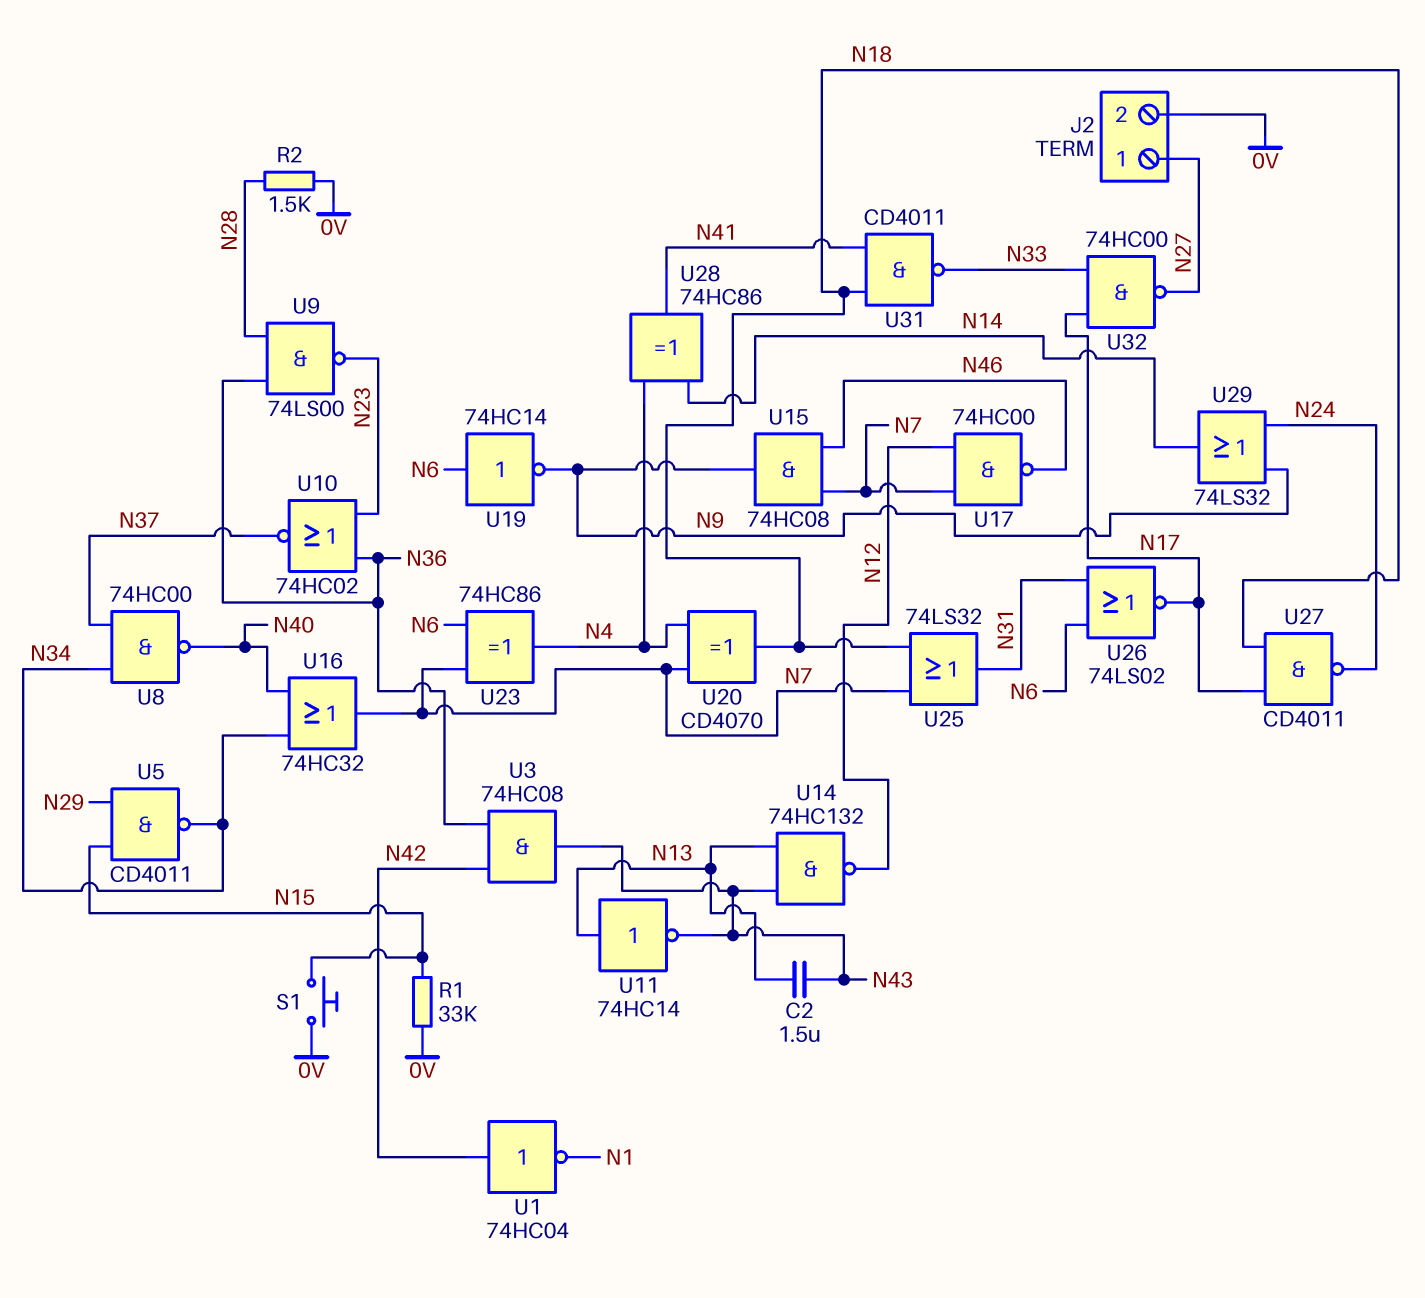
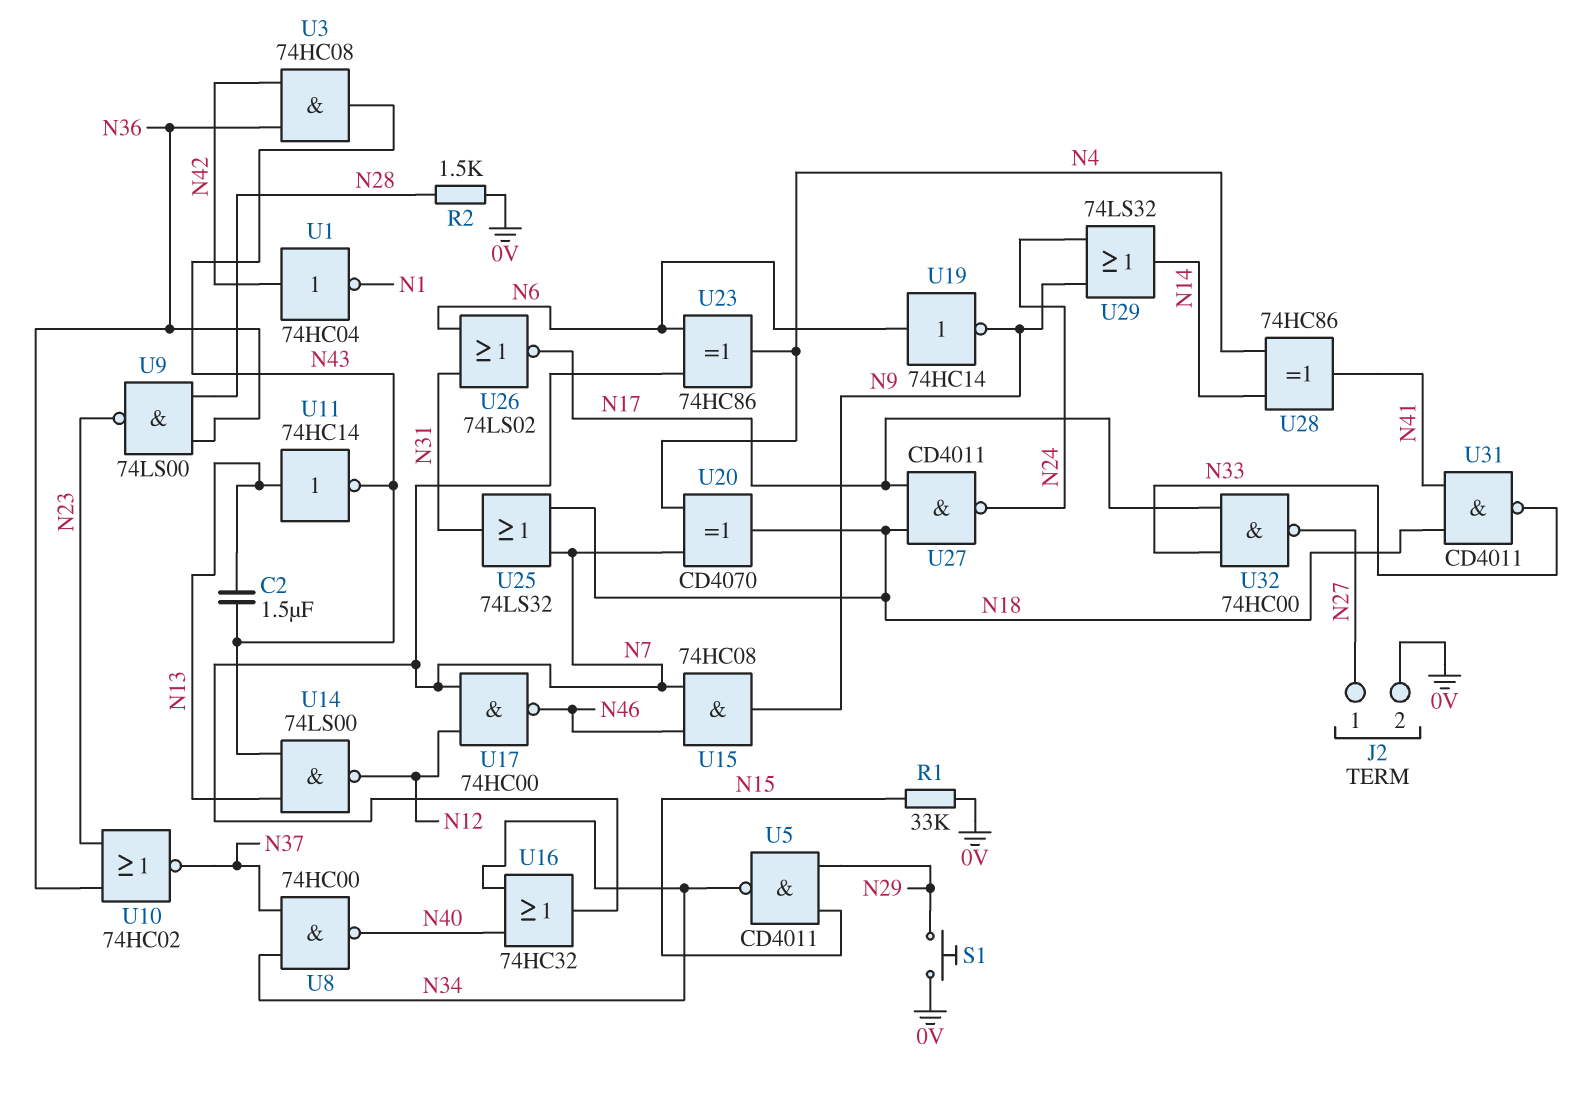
S1: button (0V, N15) -> button (0V, N29)
U14: NAND 74HC132 (in N13, in N43, out N12) -> NAND 74LS00 (in N13, in N43, out N12)

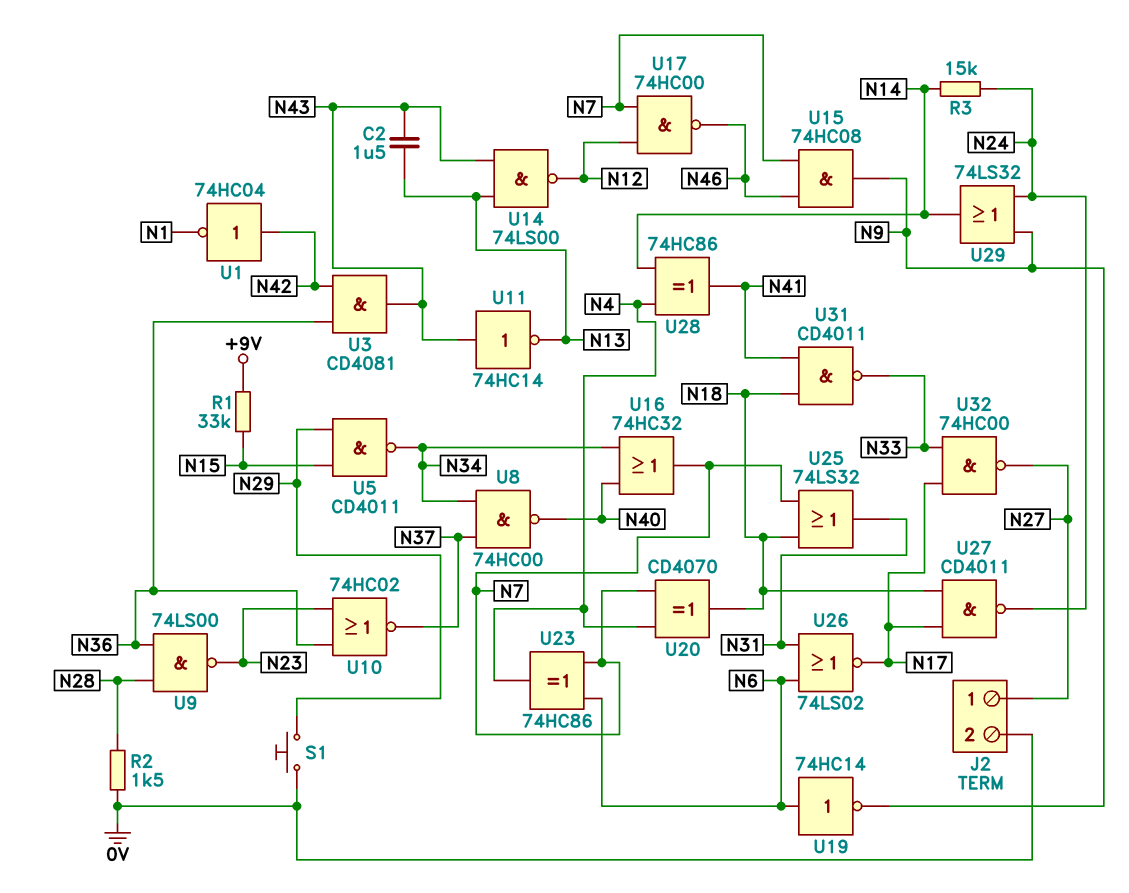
R1: 33k (0V, N15) -> 33k (+9V, N15)
R3: none -> 15k (N14, N24)
U3: AND 74HC08 (in N36, in N42, out N43) -> AND CD4081 (in N36, in N42, out N43)
U11: NOT 74HC14 (in N13, out N43) -> NOT 74HC14 (in N43, out N13)

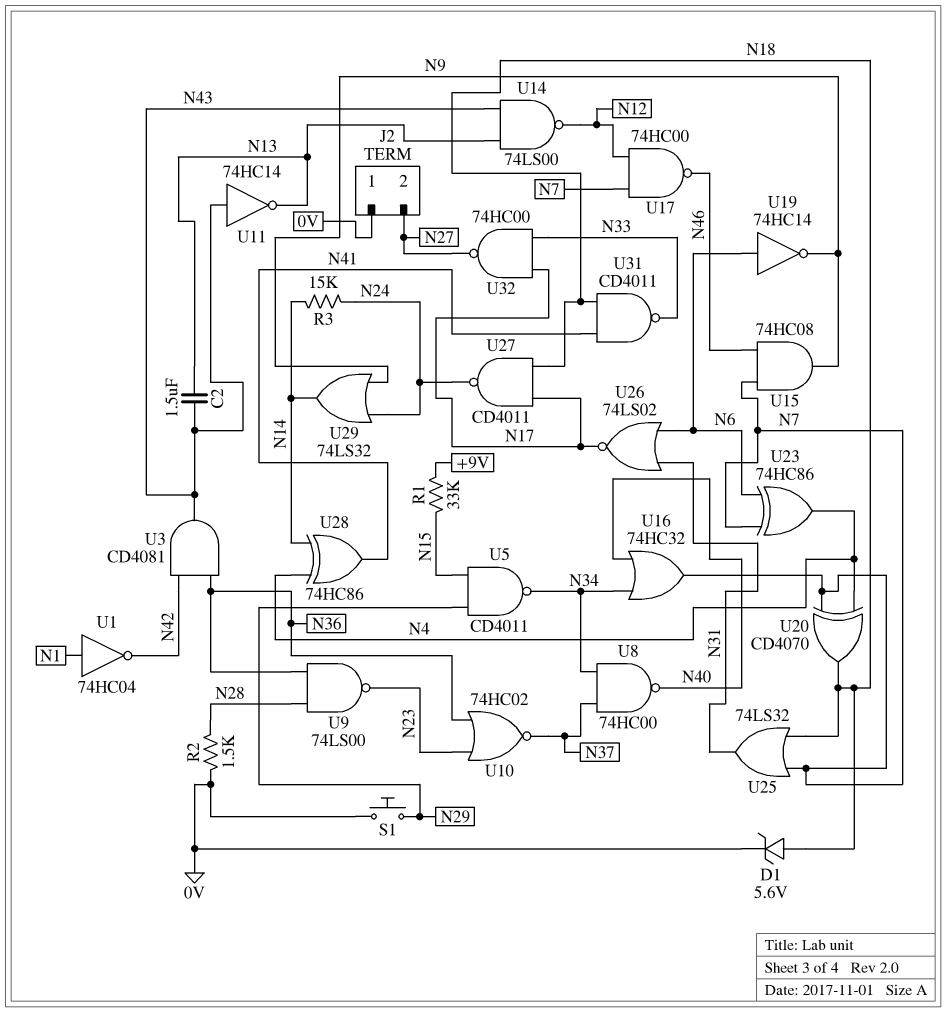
D1: none -> zener 5.6V (A N18, K 0V)
J2 pin 1: N27 -> 0V
J2 pin 2: 0V -> N27
U1: NOT 74HC04 (in N42, out N1) -> NOT 74HC04 (in N1, out N42)

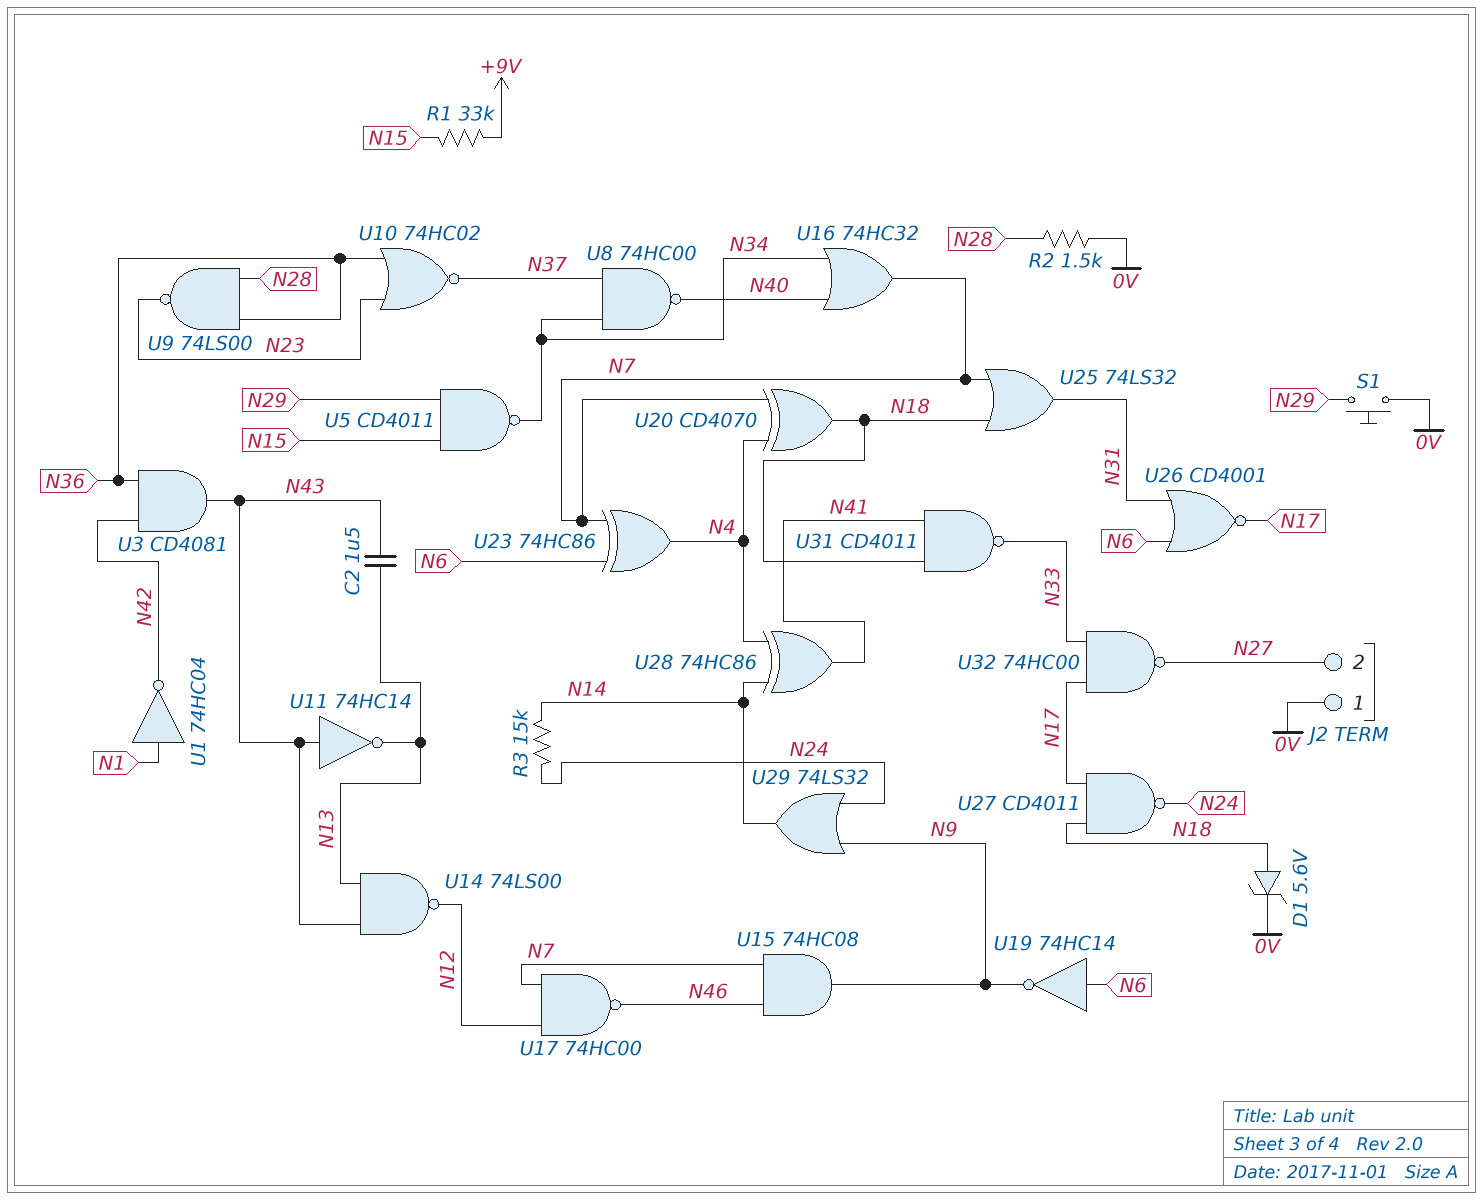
U26: NOR 74LS02 (in N6, in N31, out N17) -> NOR CD4001 (in N6, in N31, out N17)

